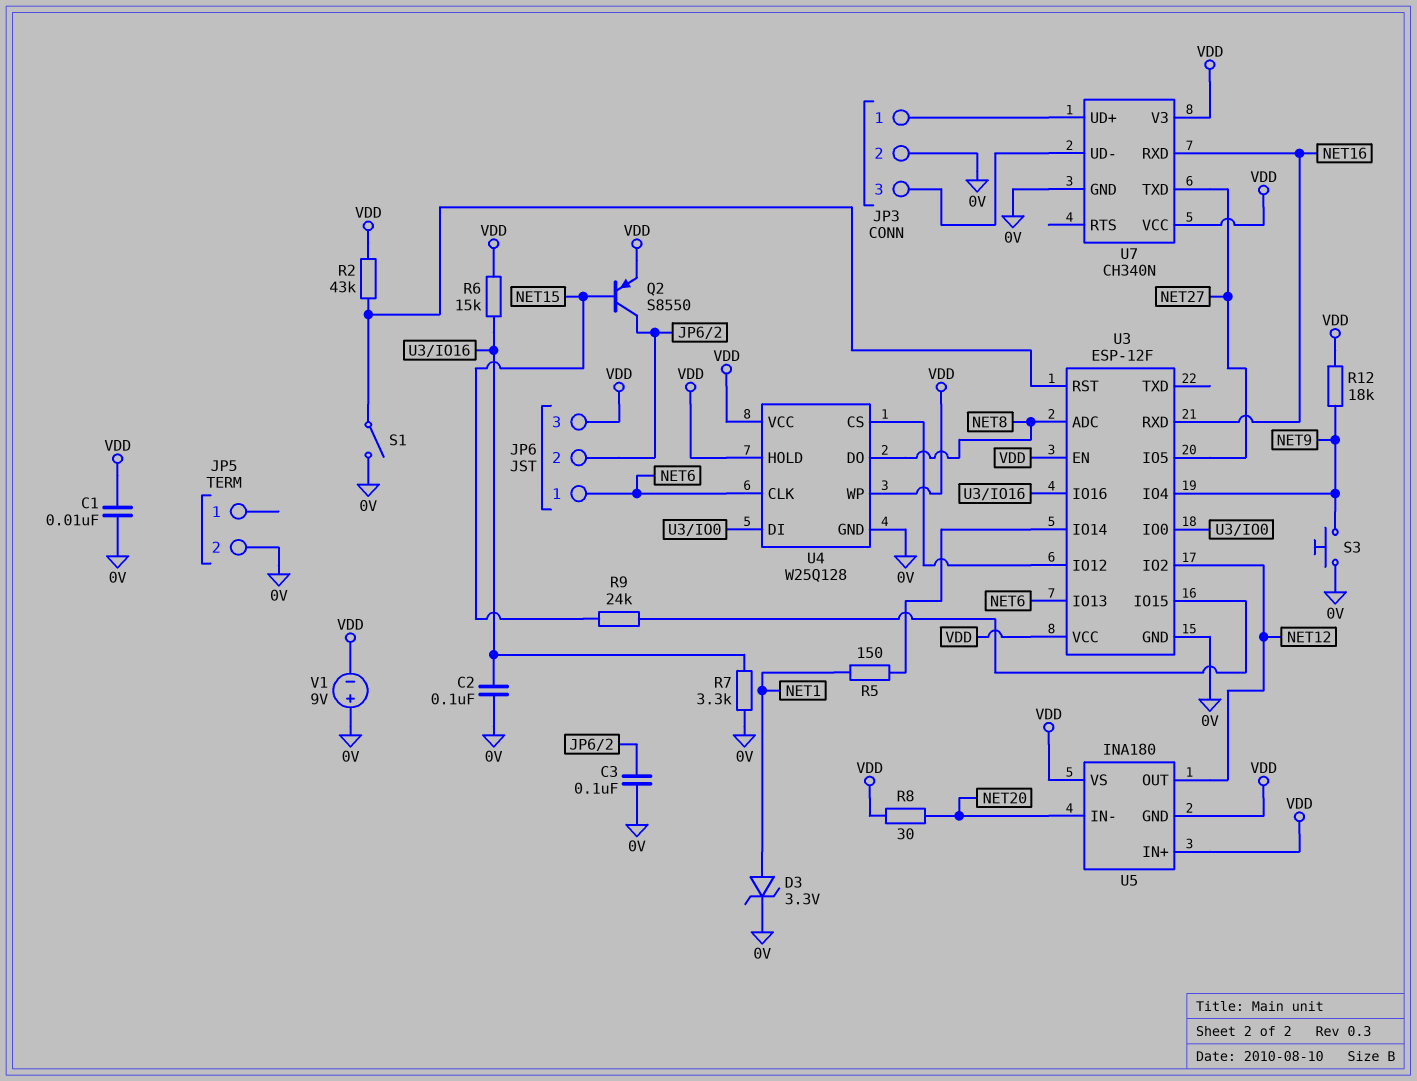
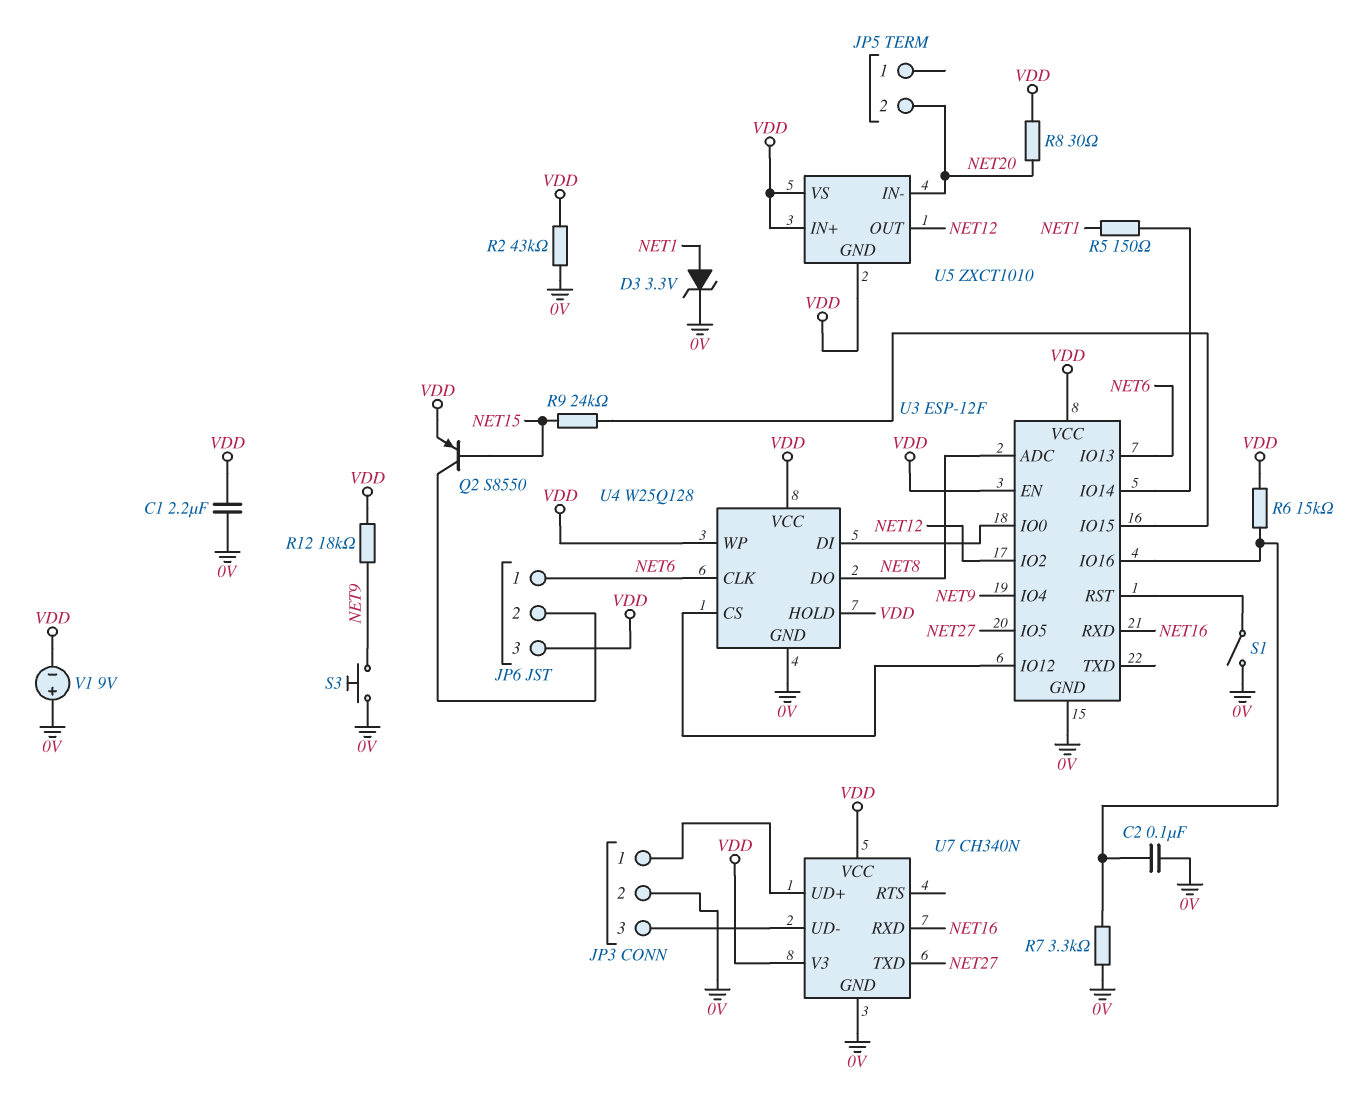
C1: 10nF (0V, VDD) -> 2.2uF (0V, VDD)
C3: 100nF (0V, JP6/2) -> none
JP5 pin 2: 0V -> NET20
R2: 43k (U3/RST, VDD) -> 43k (0V, VDD)
U5: INA180 -> ZXCT1010

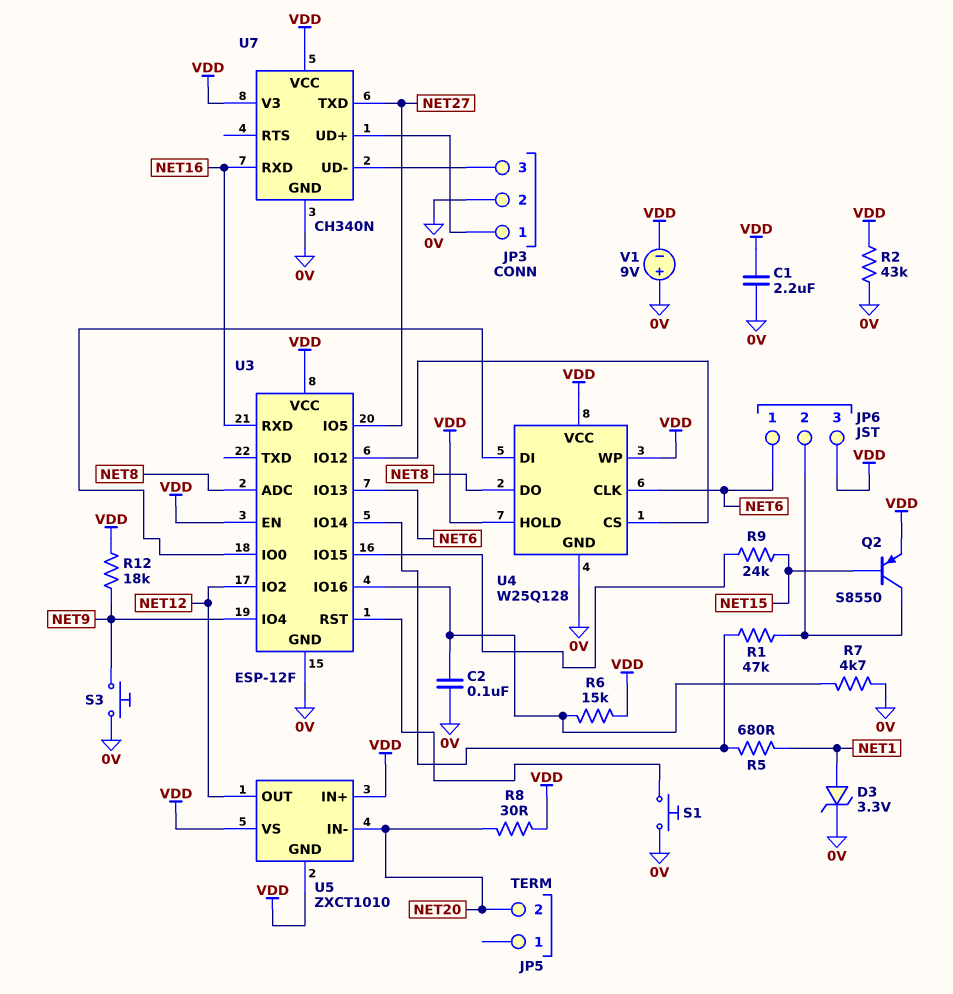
R1: none -> 47k (JP6/2, U3/IO14)
R5: 150 (NET1, U3/IO14) -> 680 (NET1, U3/IO14)
R7: 3.3k (0V, U3/IO16) -> 4.7k (0V, U3/IO16)
S1: switch (0V, U3/RST) -> button (0V, U3/RST)

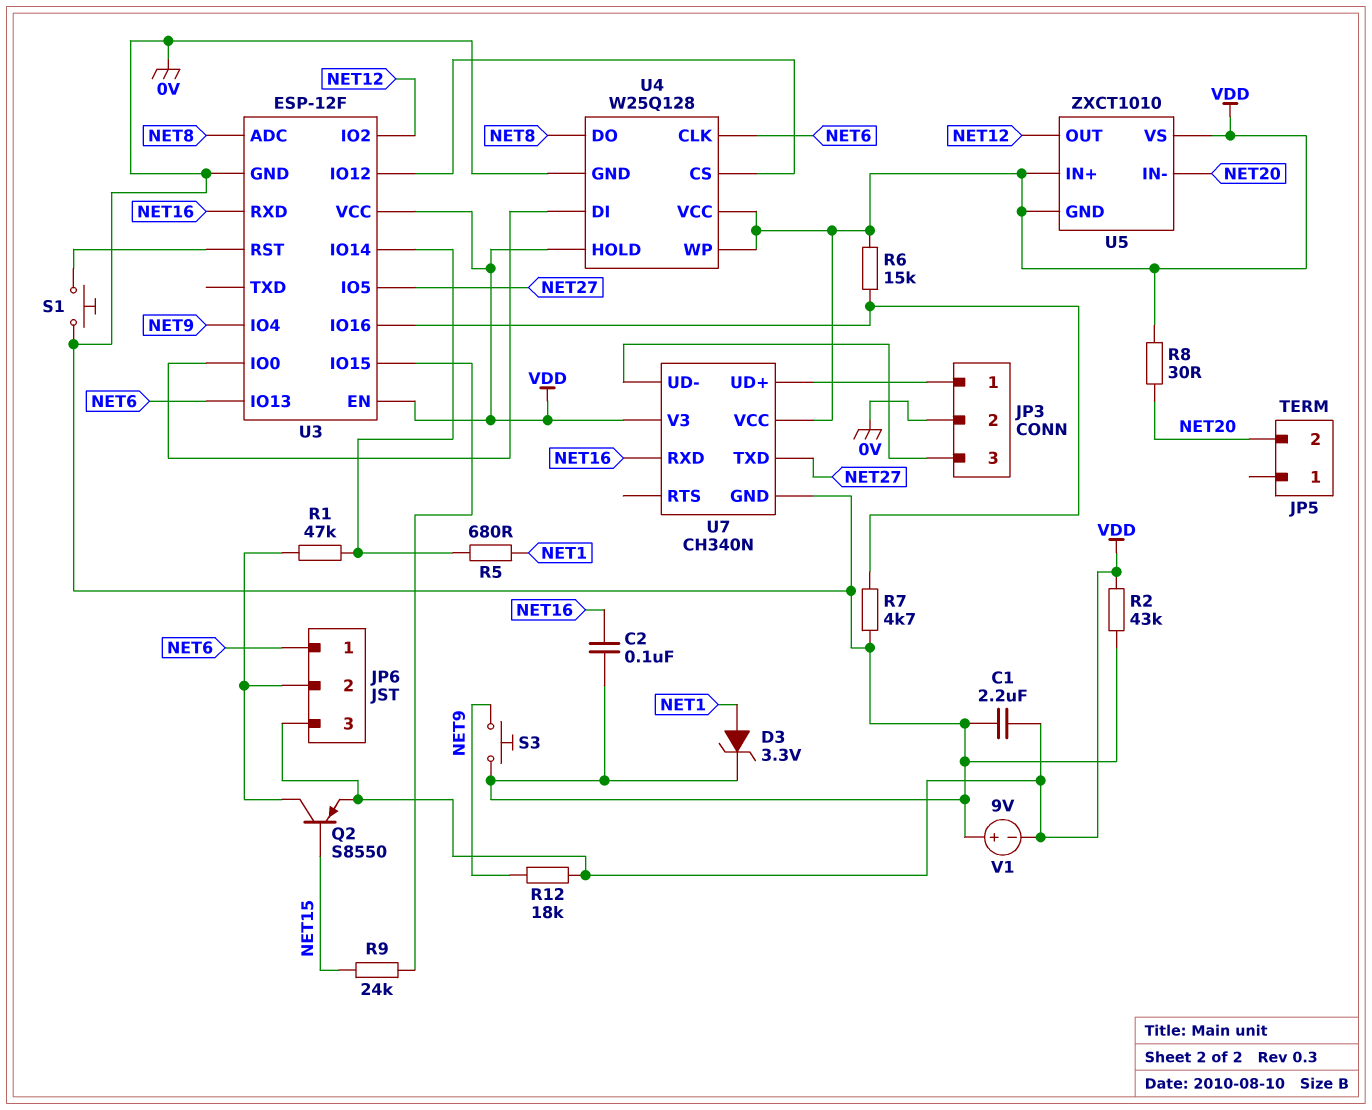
C2: 100nF (0V, U3/IO16) -> 100nF (0V, NET16)

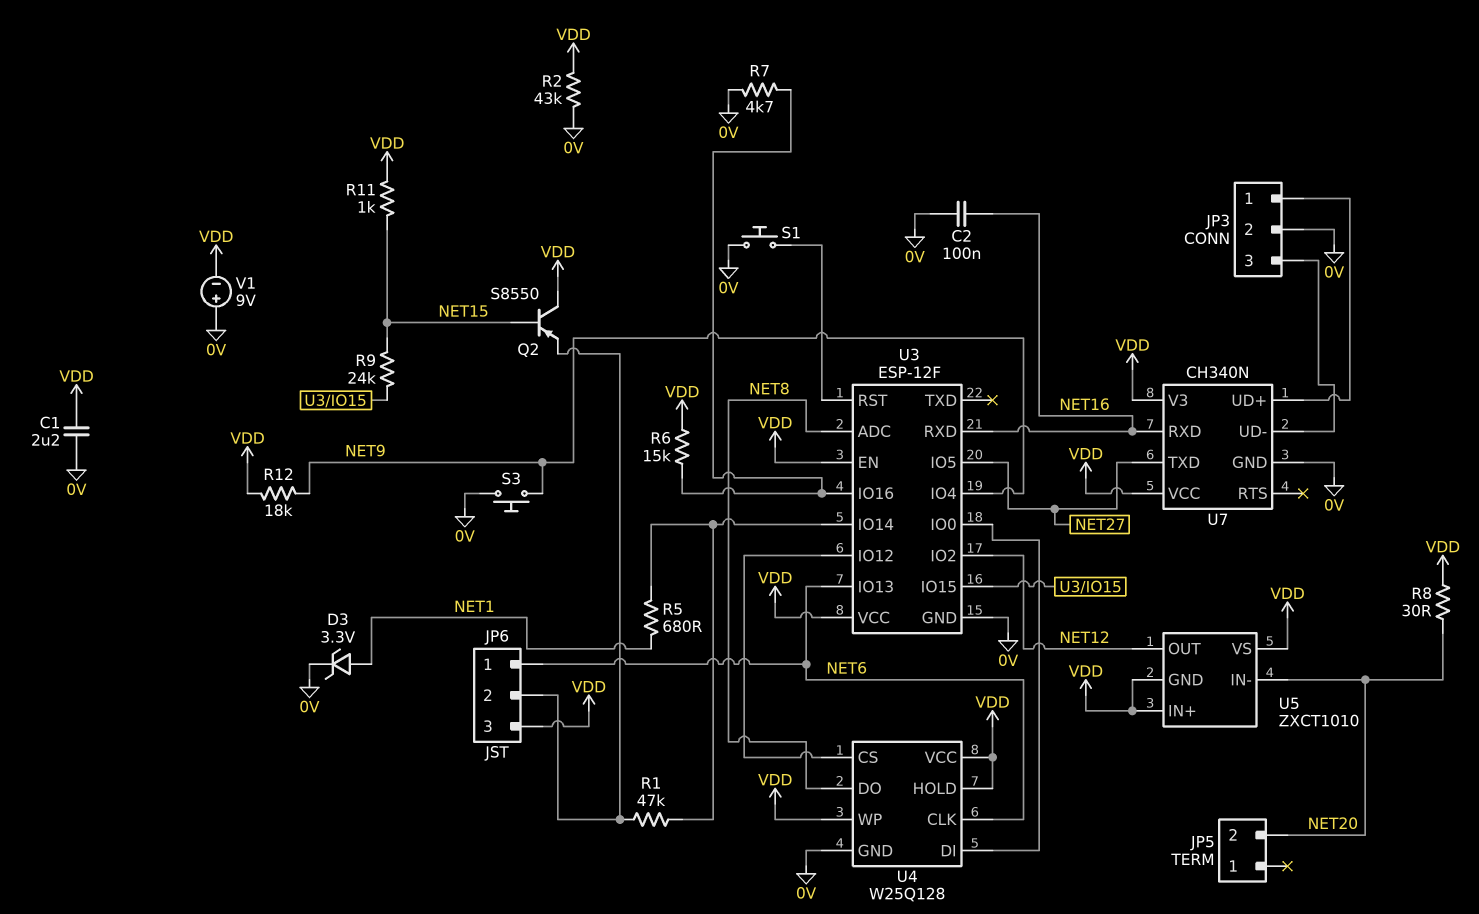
Q2: PNP S8550 (B NET15, C JP6/2, E VDD) -> PNP S8550 (B NET15, C VDD, E JP6/2)
R11: none -> 1k (NET15, VDD)

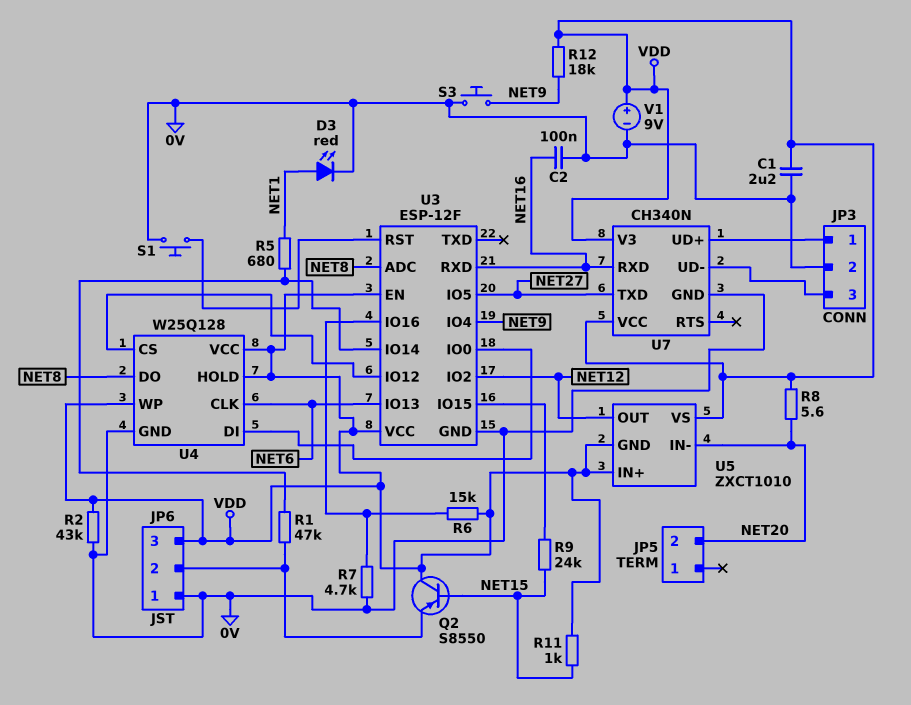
D3: zener 3.3V (A NET1, K 0V) -> LED red (A NET1, K 0V)
JP6 pin 1: NET6 -> 0V
R8: 30 (NET20, VDD) -> 5.6 (NET20, VDD)
V1: 9V (plus 0V, minus VDD) -> 9V (plus VDD, minus 0V)

